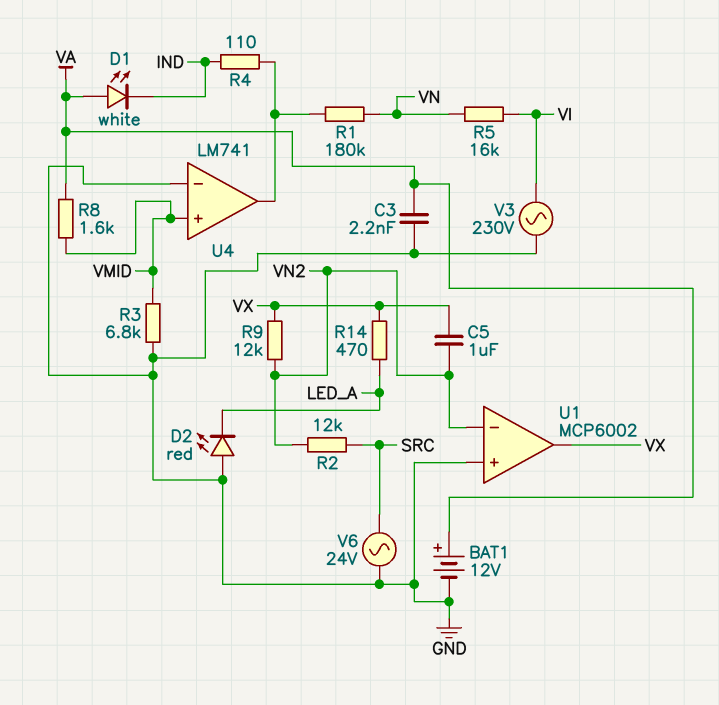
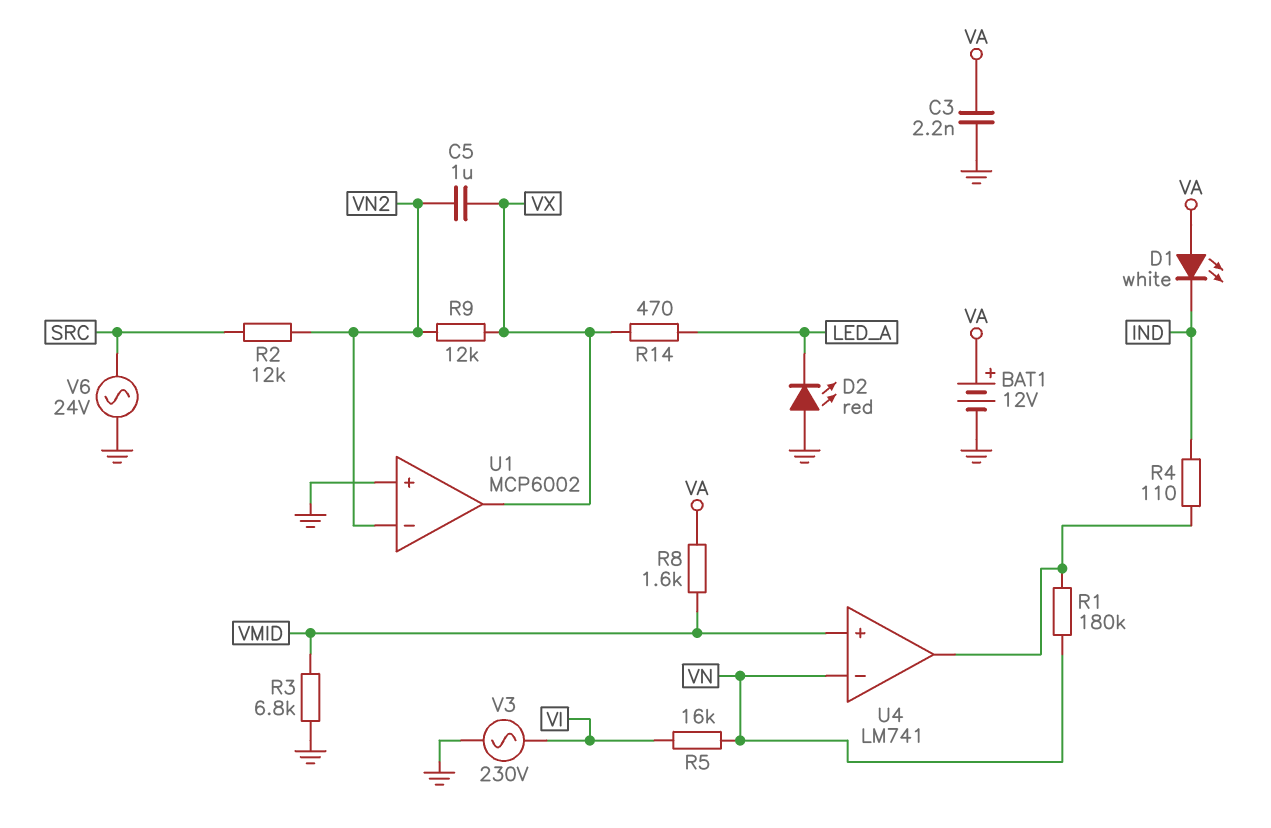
U4 pin in-: GND -> VN

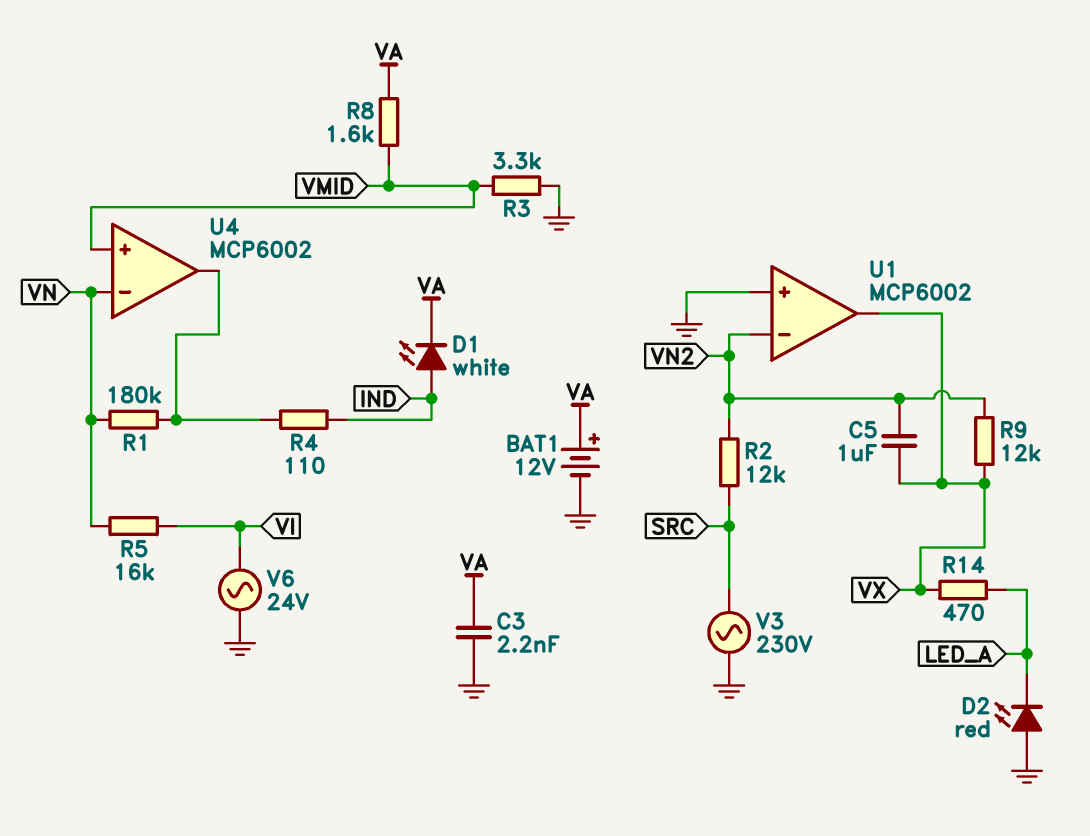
D1: LED white (A VA, K IND) -> LED white (A IND, K VA)
R3: 6.8k (GND, VMID) -> 3.3k (GND, VMID)
U4: LM741 -> MCP6002
V3: AC 230V (GND, VI) -> AC 230V (GND, SRC)
V6: AC 24V (GND, SRC) -> AC 24V (GND, VI)

